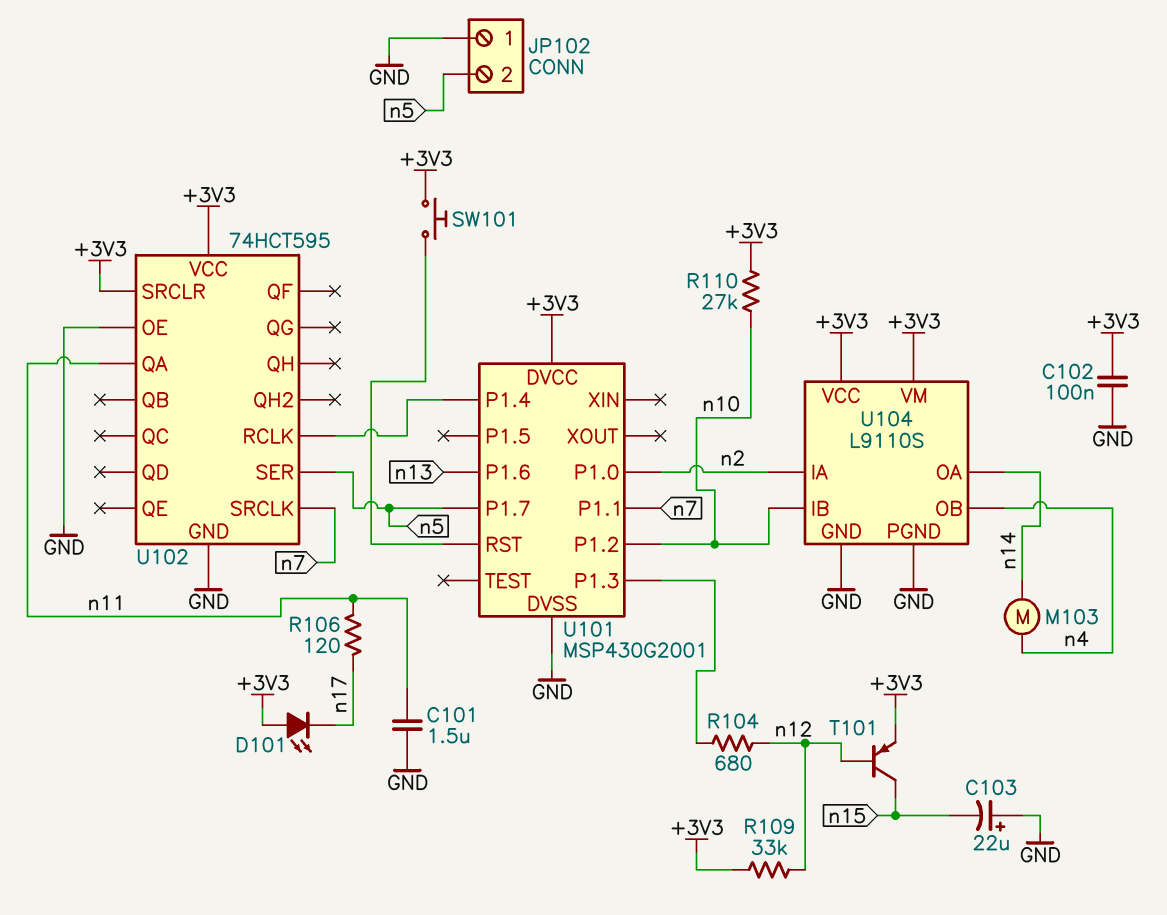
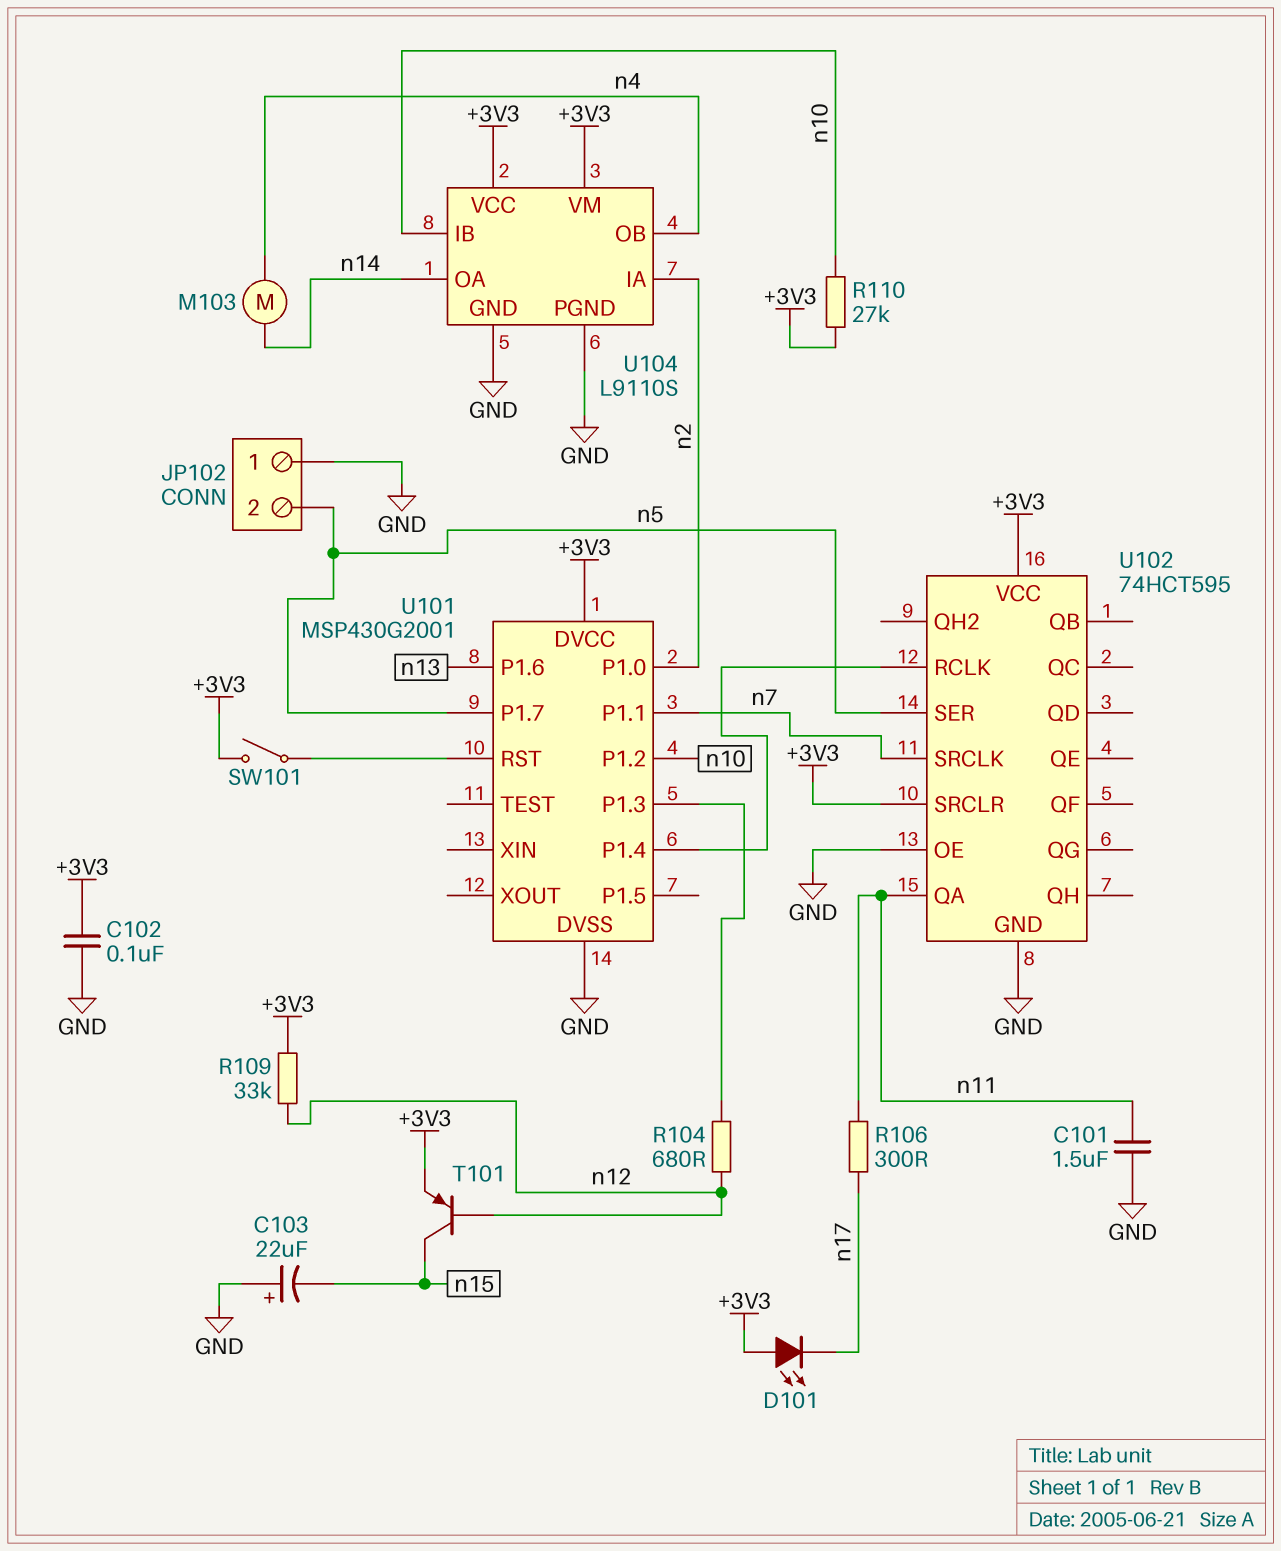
R106: 120 (n11, n17) -> 300 (n11, n17)
SW101: button (+3V3, U101/RST) -> switch (+3V3, U101/RST)

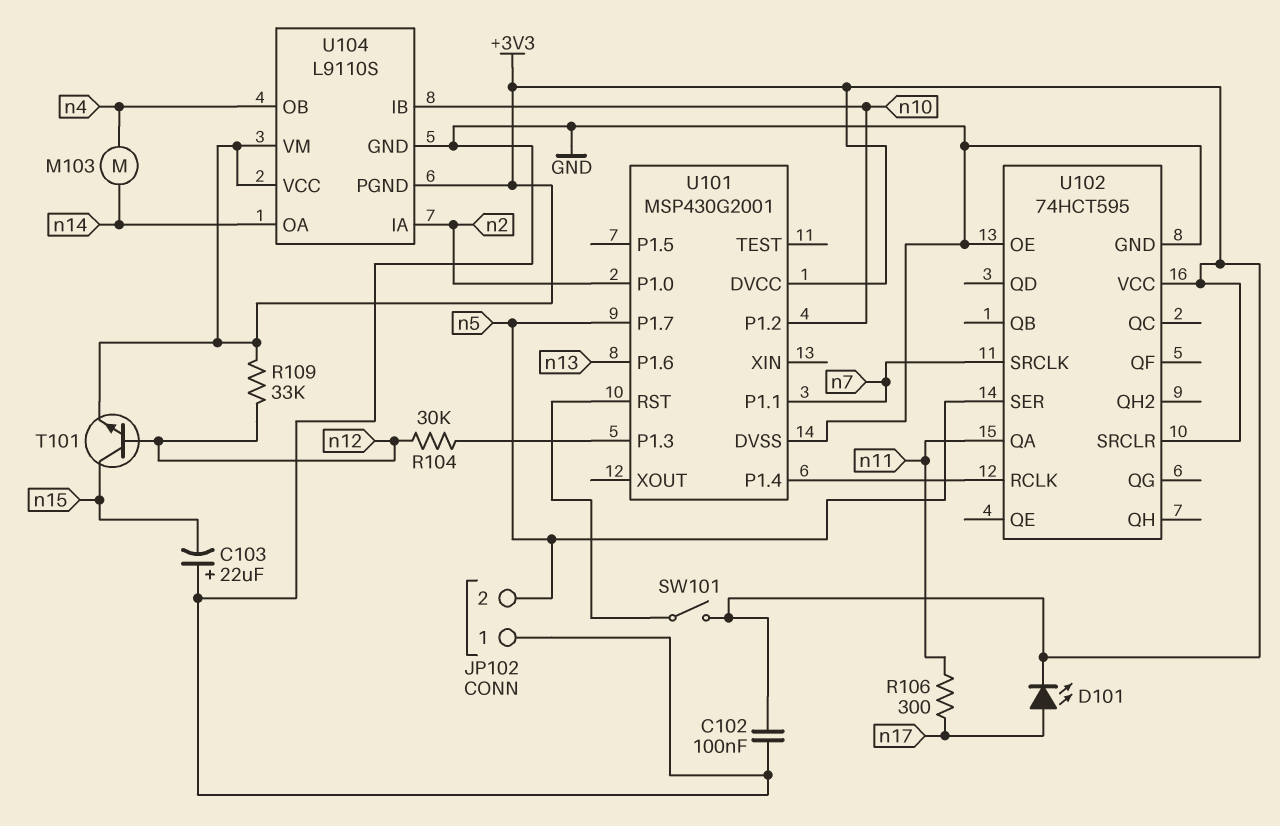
C101: 1.5uF (GND, n11) -> none
D101: LED (A +3V3, K n17) -> LED (A n17, K +3V3)
R104: 680 (U101/P1.3, n12) -> 30k (U101/P1.3, n12)
R110: 27k (+3V3, n10) -> none
T101: PNP (B n12, C n15, E +3V3) -> NPN (B n12, C n15, E +3V3)
U104 pin PGND: GND -> +3V3

